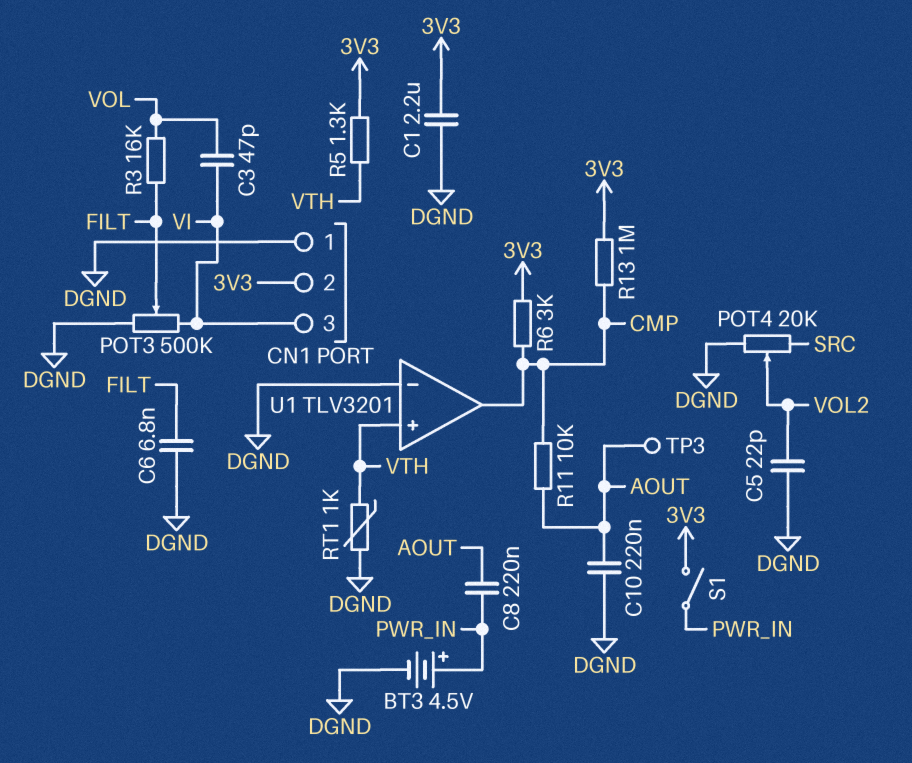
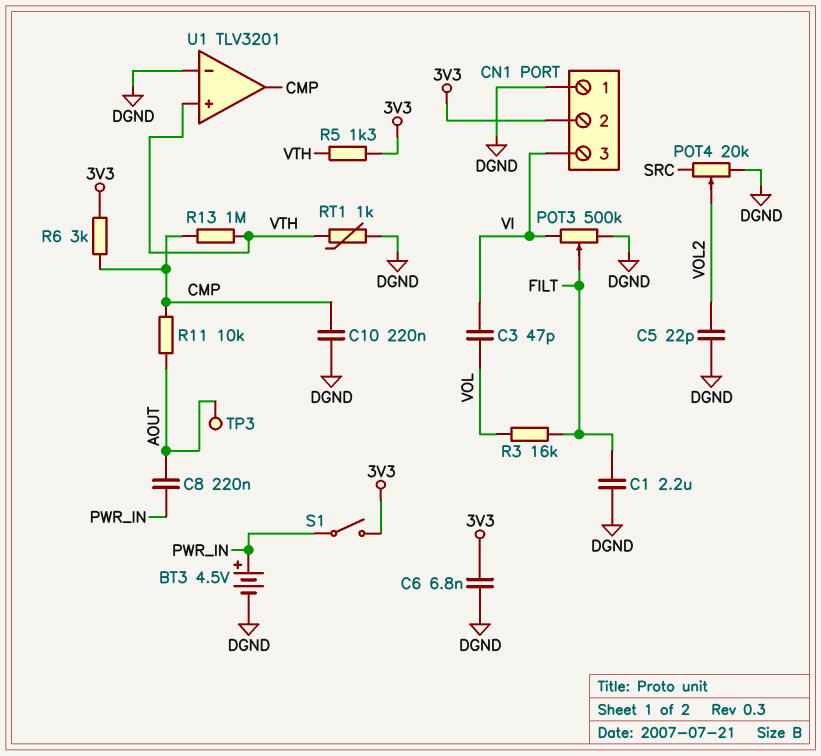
C1: 2.2uF (3V3, DGND) -> 2.2uF (DGND, FILT)
C6: 6.8nF (DGND, FILT) -> 6.8nF (3V3, DGND)
C10: 220nF (AOUT, DGND) -> 220nF (CMP, DGND)
R13: 1M (3V3, CMP) -> 1M (CMP, VTH)

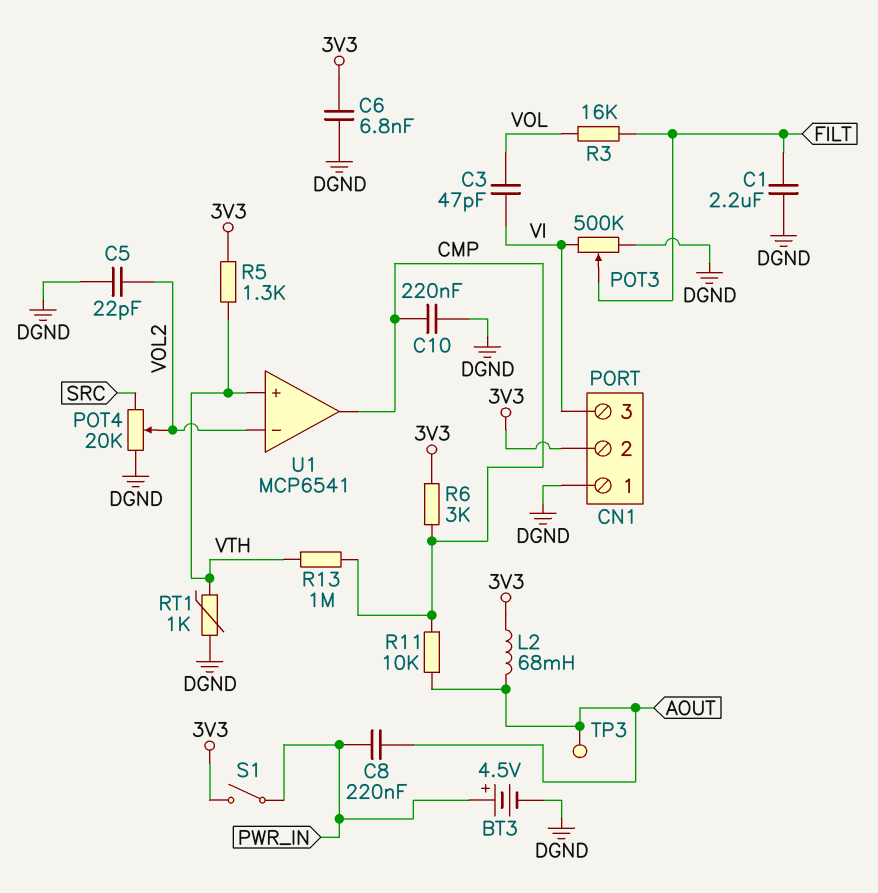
L2: none -> 68mH (3V3, AOUT)
U1: TLV3201 -> MCP6541
U1 pin in-: DGND -> VOL2

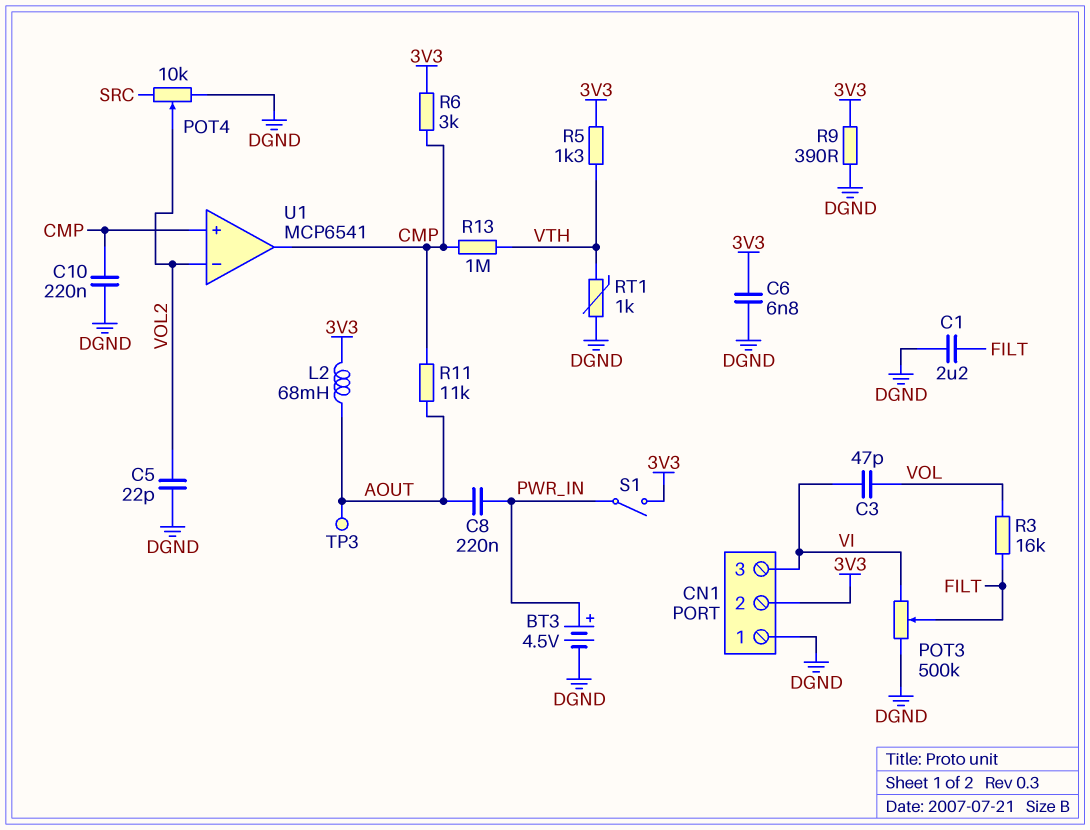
POT4: 20k (DGND, SRC, wiper VOL2) -> 10k (DGND, SRC, wiper VOL2)
R9: none -> 390 (3V3, DGND)
R11: 10k (AOUT, CMP) -> 11k (AOUT, CMP)
U1 pin in+: VTH -> CMP

